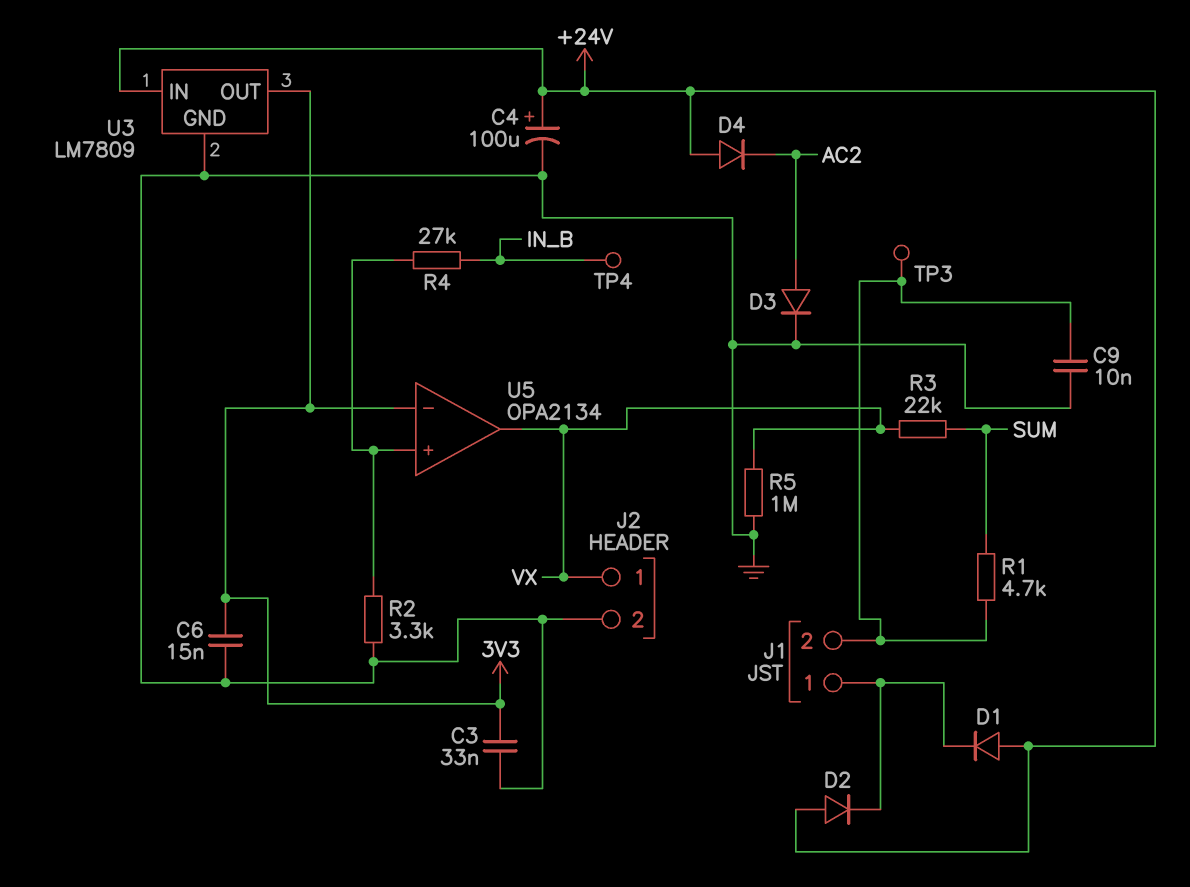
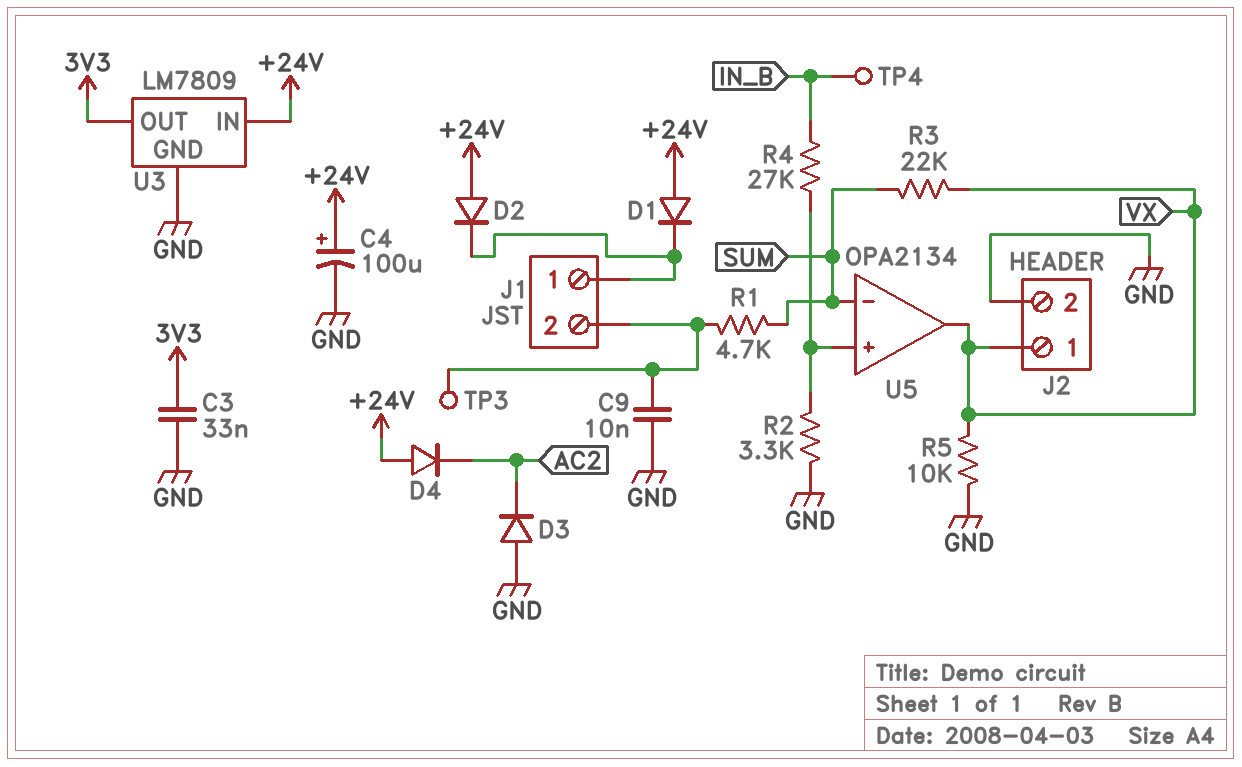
C6: 15nF (3V3, GND) -> none
D3: diode (A AC2, K GND) -> diode (A GND, K AC2)
R5: 1M (GND, VX) -> 10k (GND, VX)
U5 pin in-: 3V3 -> SUM

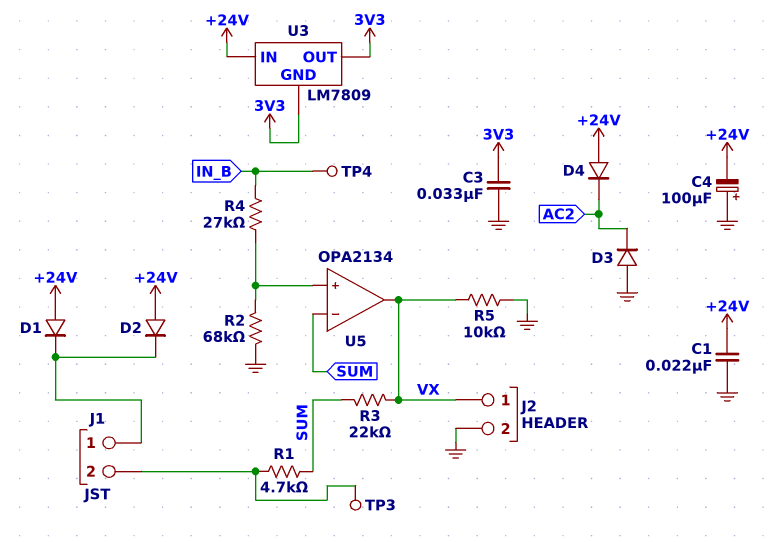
C1: none -> 22nF (+24V, GND)
C4: 100uF (plus +24V, minus GND) -> 100uF (plus GND, minus +24V)
C9: 10nF (GND, J1/2) -> none
R2: 3.3k (GND, U5/in+) -> 68k (GND, U5/in+)
U3 pin GND: GND -> 3V3

